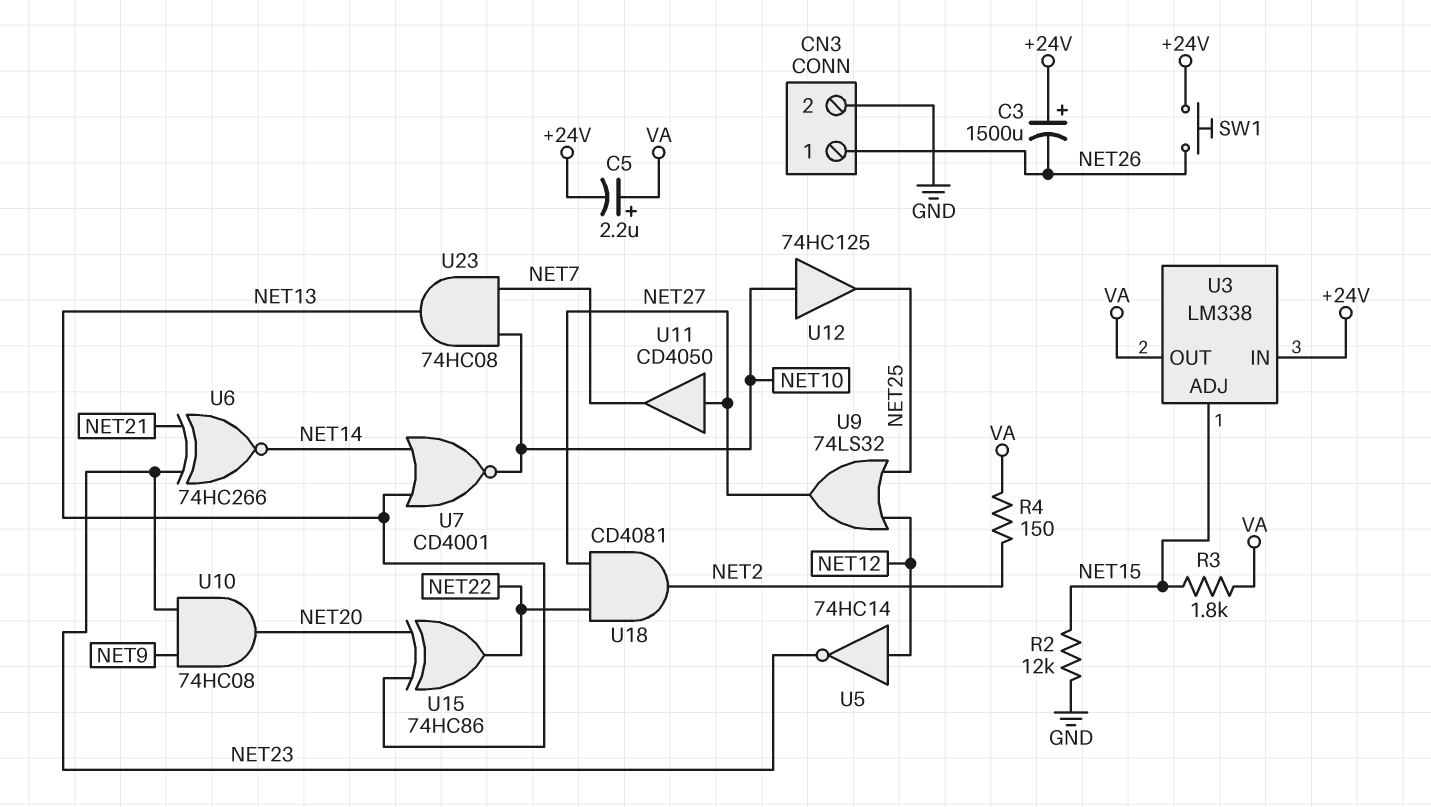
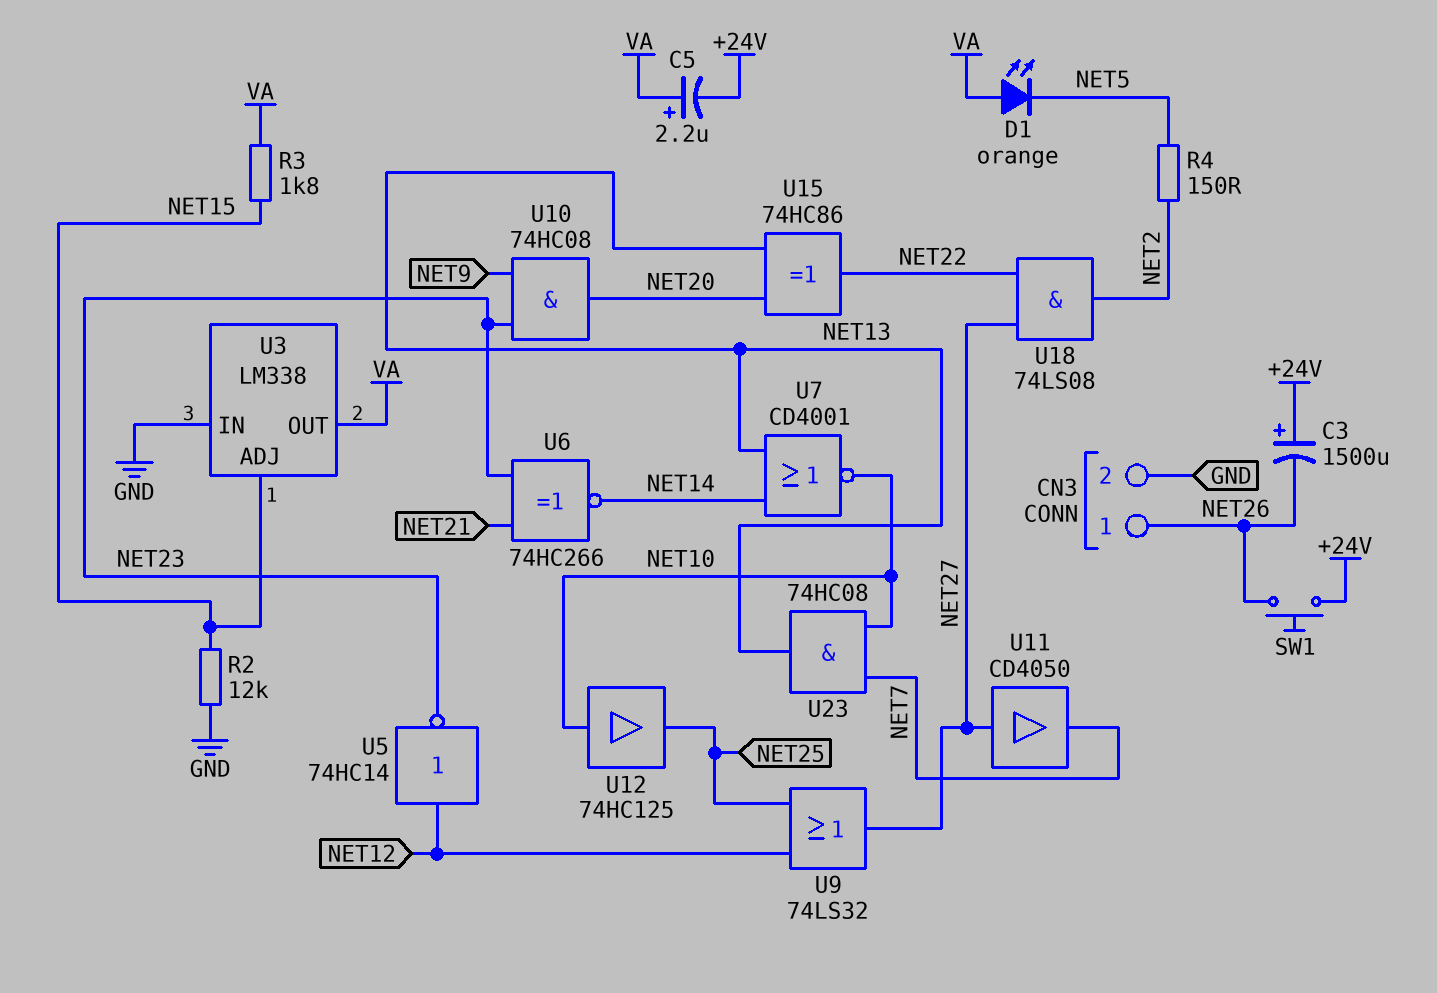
D1: none -> LED orange (A VA, K NET5)
R4: 150 (NET2, VA) -> 150 (NET2, NET5)
U3 pin IN: +24V -> GND
U18: AND CD4081 (in NET22, in NET27, out NET2) -> AND 74LS08 (in NET22, in NET27, out NET2)

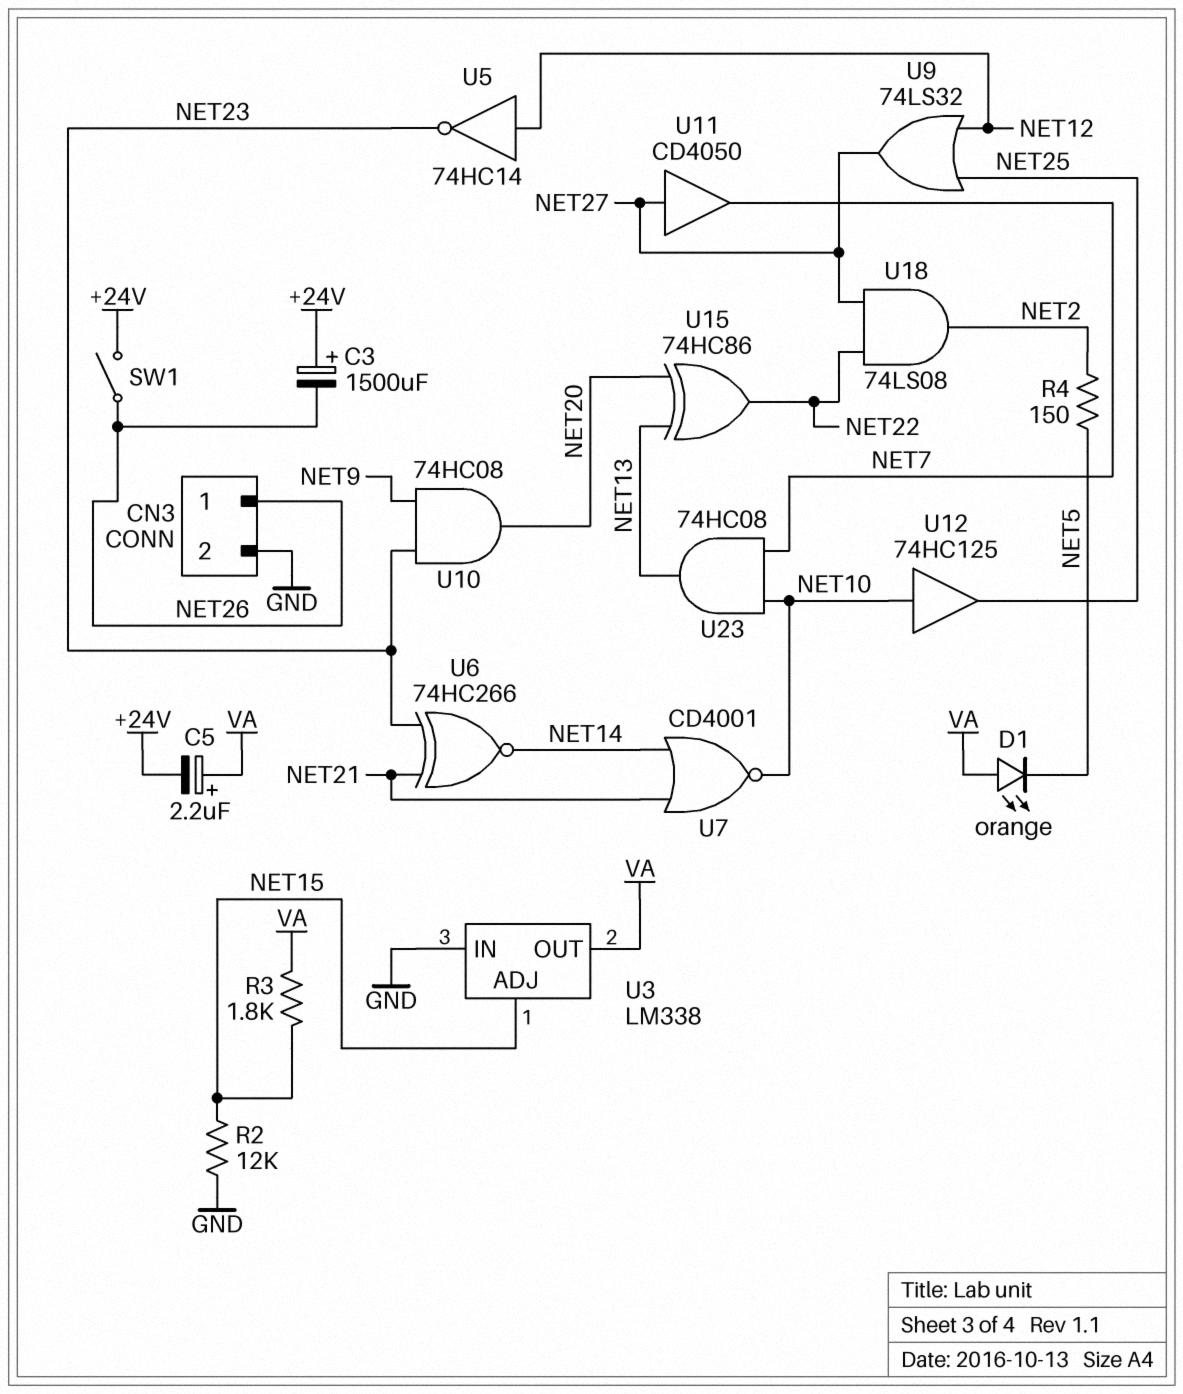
SW1: button (+24V, NET26) -> switch (+24V, NET26)
U7: NOR CD4001 (in NET13, in NET14, out NET10) -> NOR CD4001 (in NET14, in NET21, out NET10)

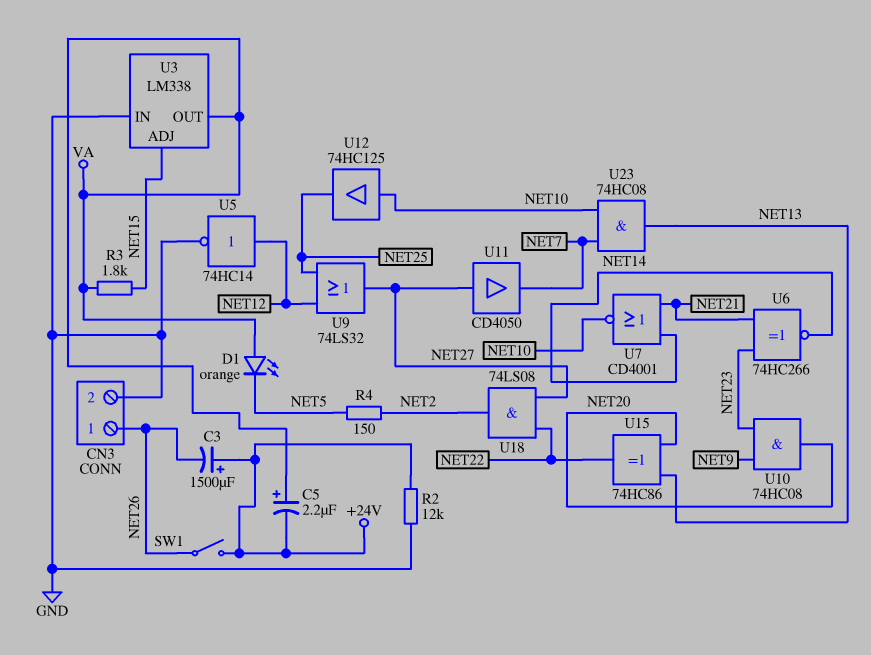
R2: 12k (GND, NET15) -> 12k (+24V, GND)
U5: NOT 74HC14 (in NET12, out NET23) -> NOT 74HC14 (in NET12, out GND)

